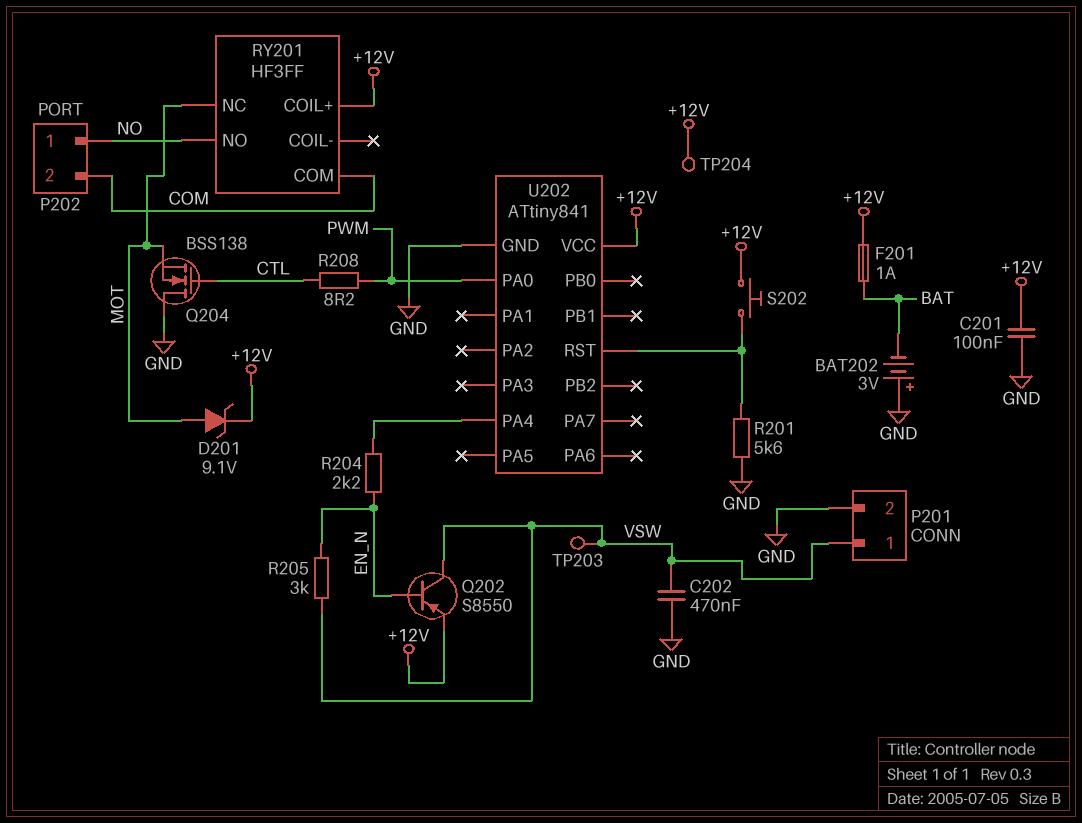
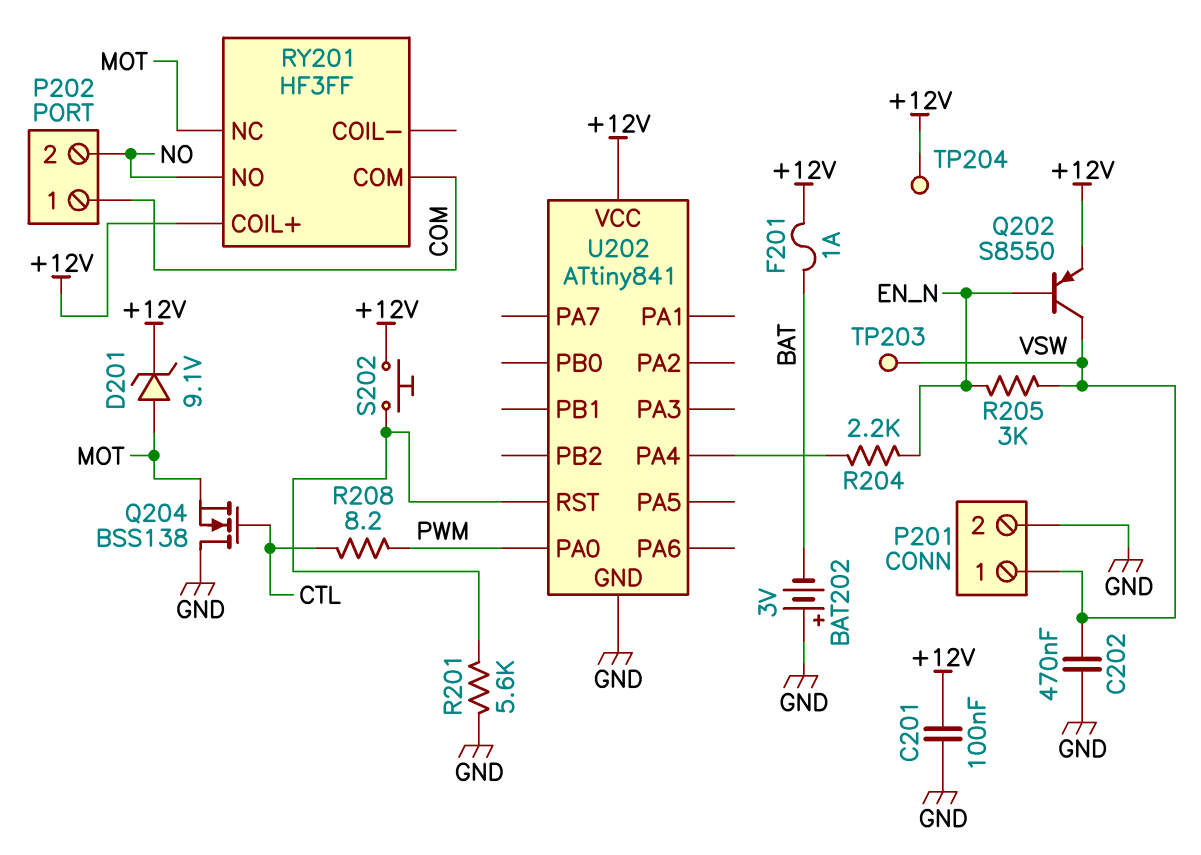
P202 pin 1: NO -> COM
P202 pin 2: COM -> NO

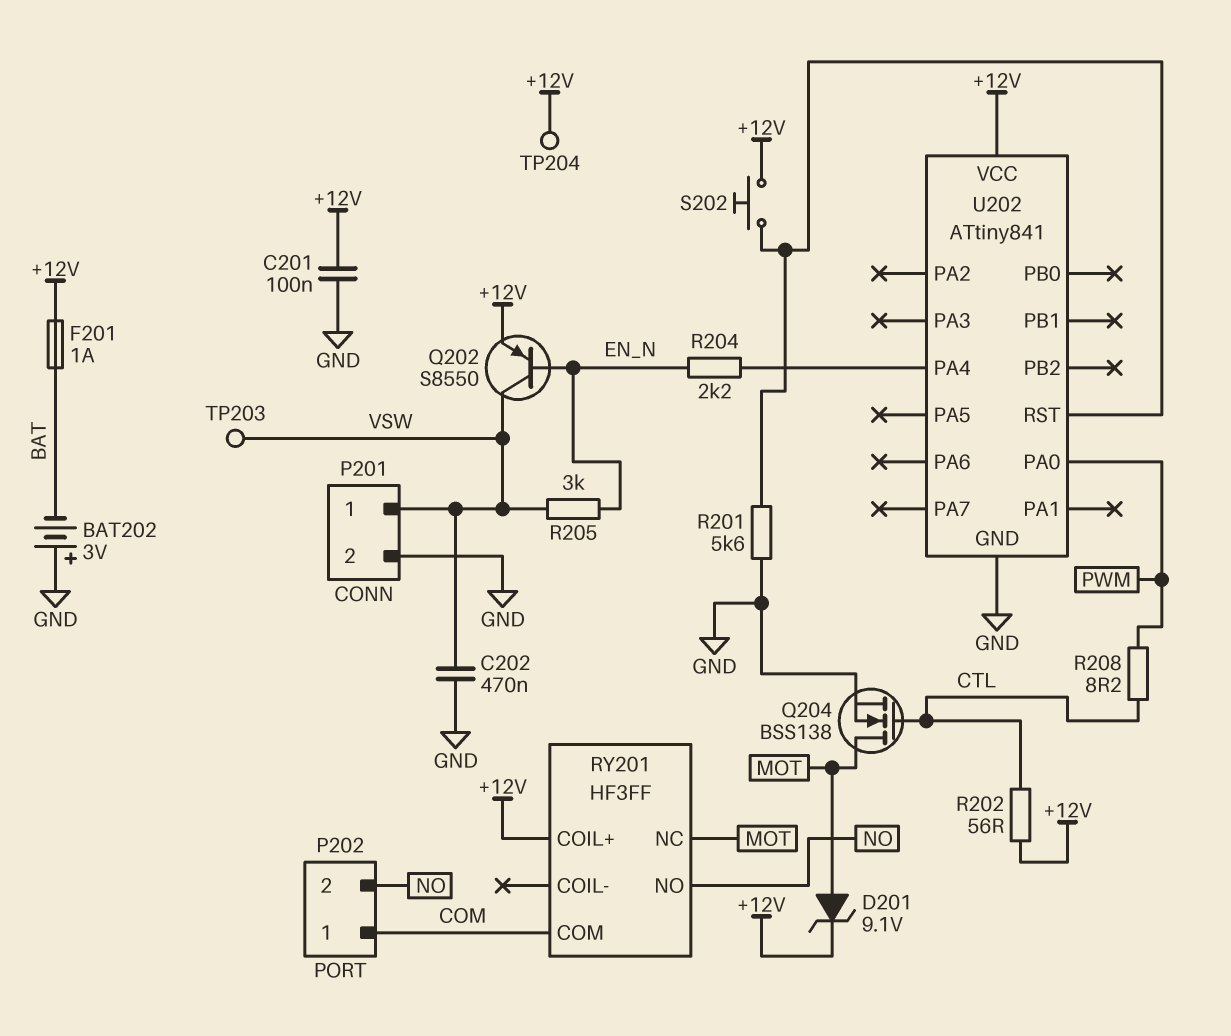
Q204: NMOS BSS138 (G CTL, D GND, S MOT) -> NMOS BSS138 (G CTL, D MOT, S GND)
R202: none -> 56 (+12V, CTL)

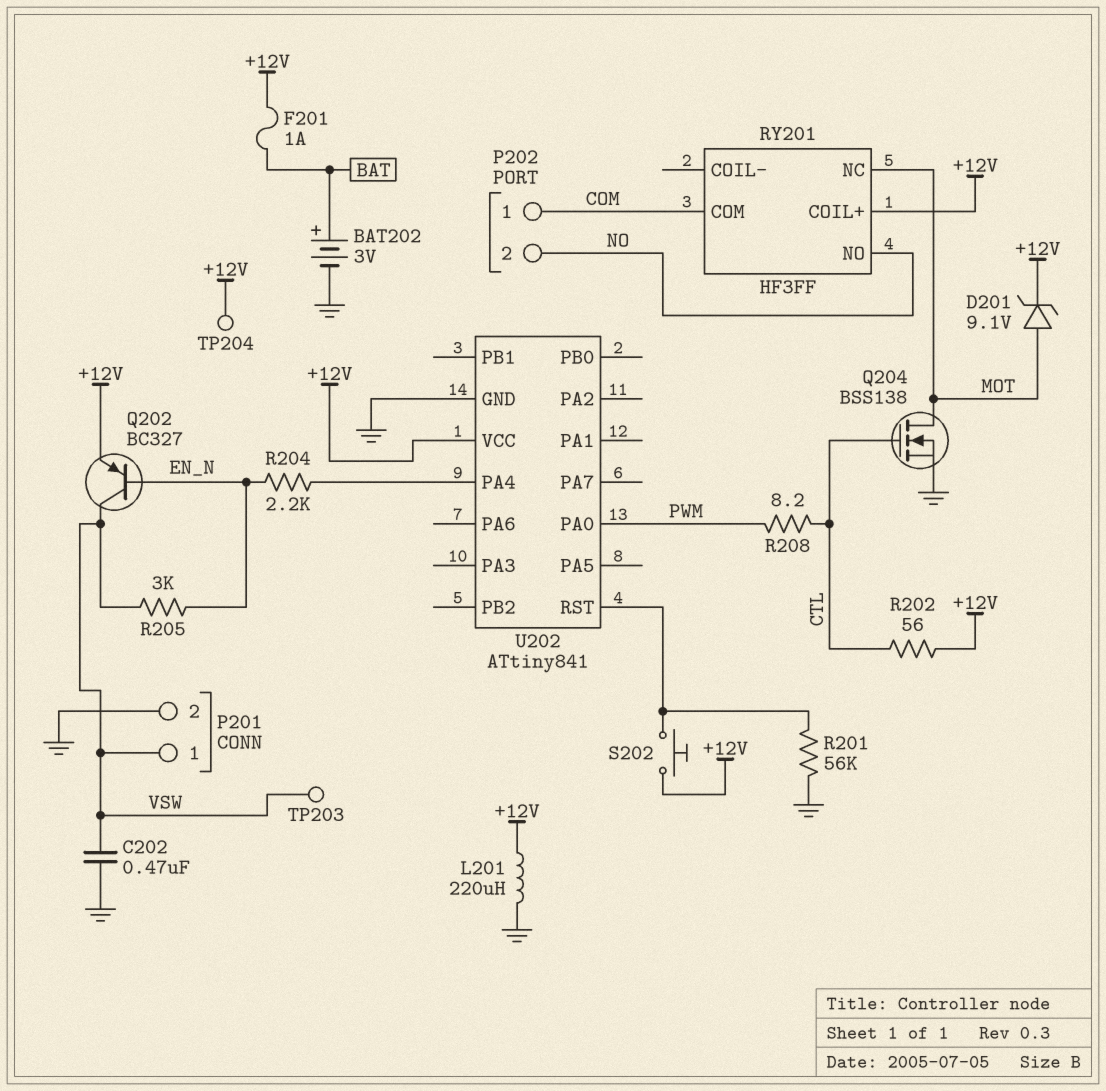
BAT202: 3V (plus GND, minus BAT) -> 3V (plus BAT, minus GND)
C201: 100nF (+12V, GND) -> none
L201: none -> 220uH (+12V, GND)
Q202: PNP S8550 (B EN_N, C VSW, E +12V) -> PNP BC327 (B EN_N, C VSW, E +12V)
R201: 5.6k (GND, U202/RST) -> 56k (GND, U202/RST)

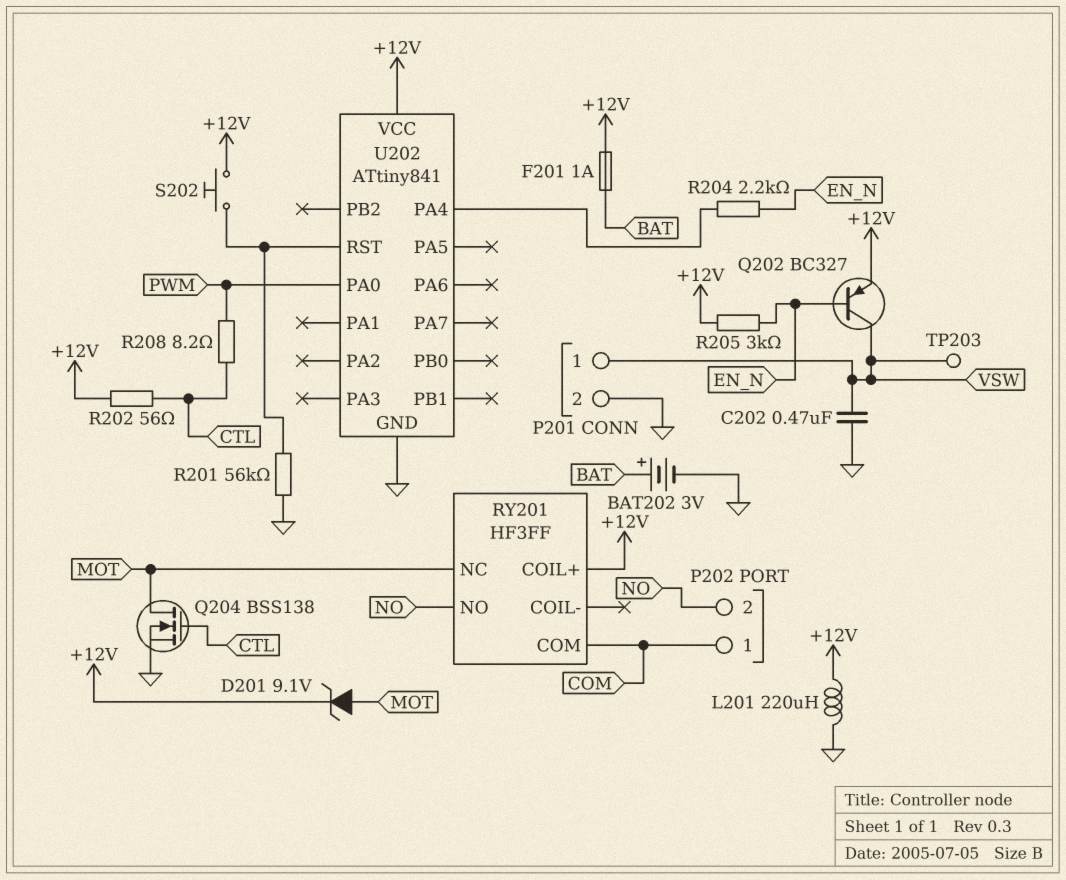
R205: 3k (EN_N, VSW) -> 3k (+12V, EN_N)
TP204: test point (+12V) -> none

